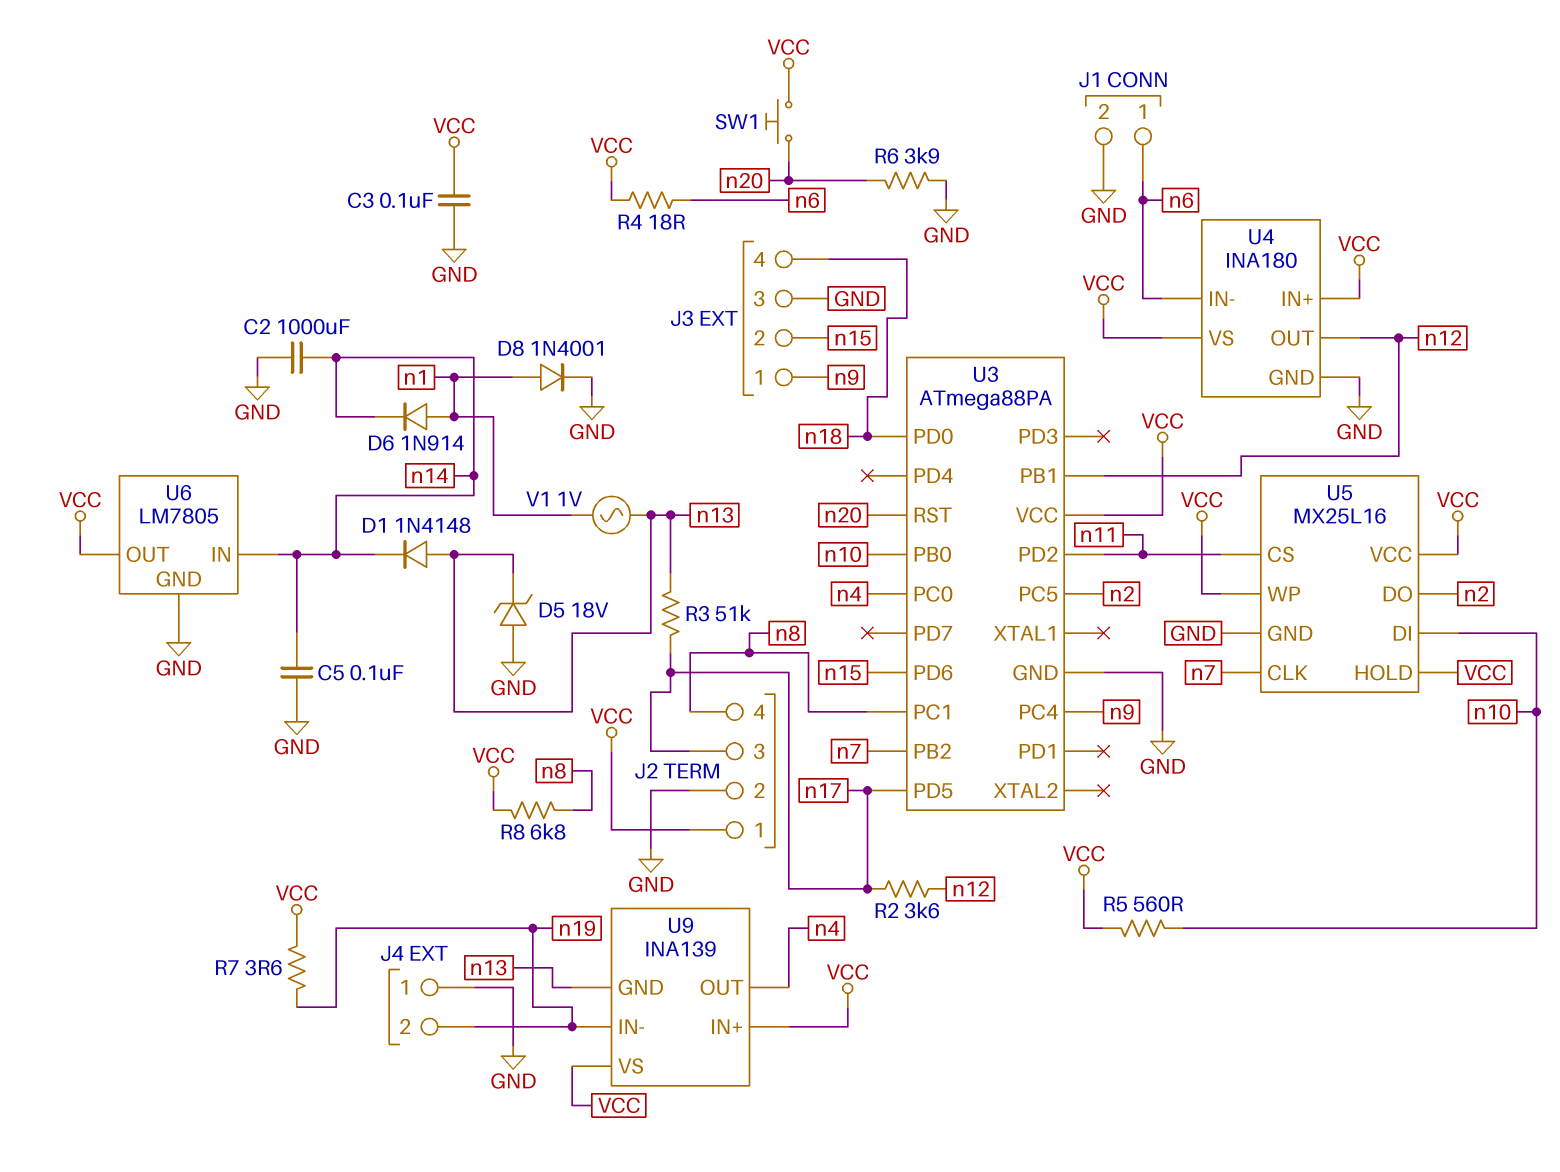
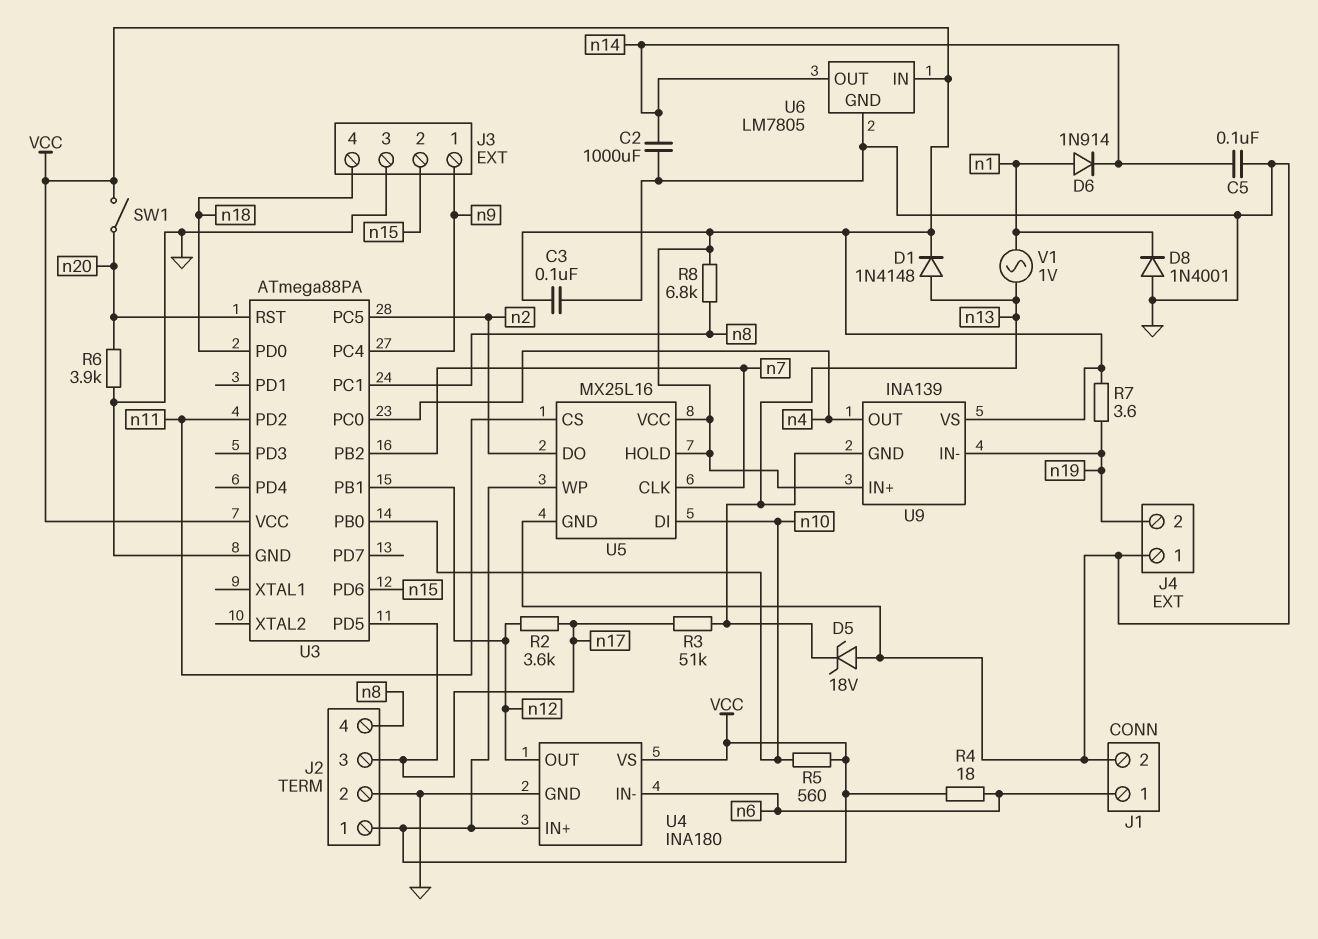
D1: diode 1N4148 (A n13, K n14) -> diode 1N4148 (A n13, K VCC)
D8: diode 1N4001 (A n1, K GND) -> diode 1N4001 (A GND, K n1)
SW1: button (VCC, n20) -> switch (VCC, n20)
U6 pin IN: n14 -> VCC
U6 pin OUT: VCC -> n14

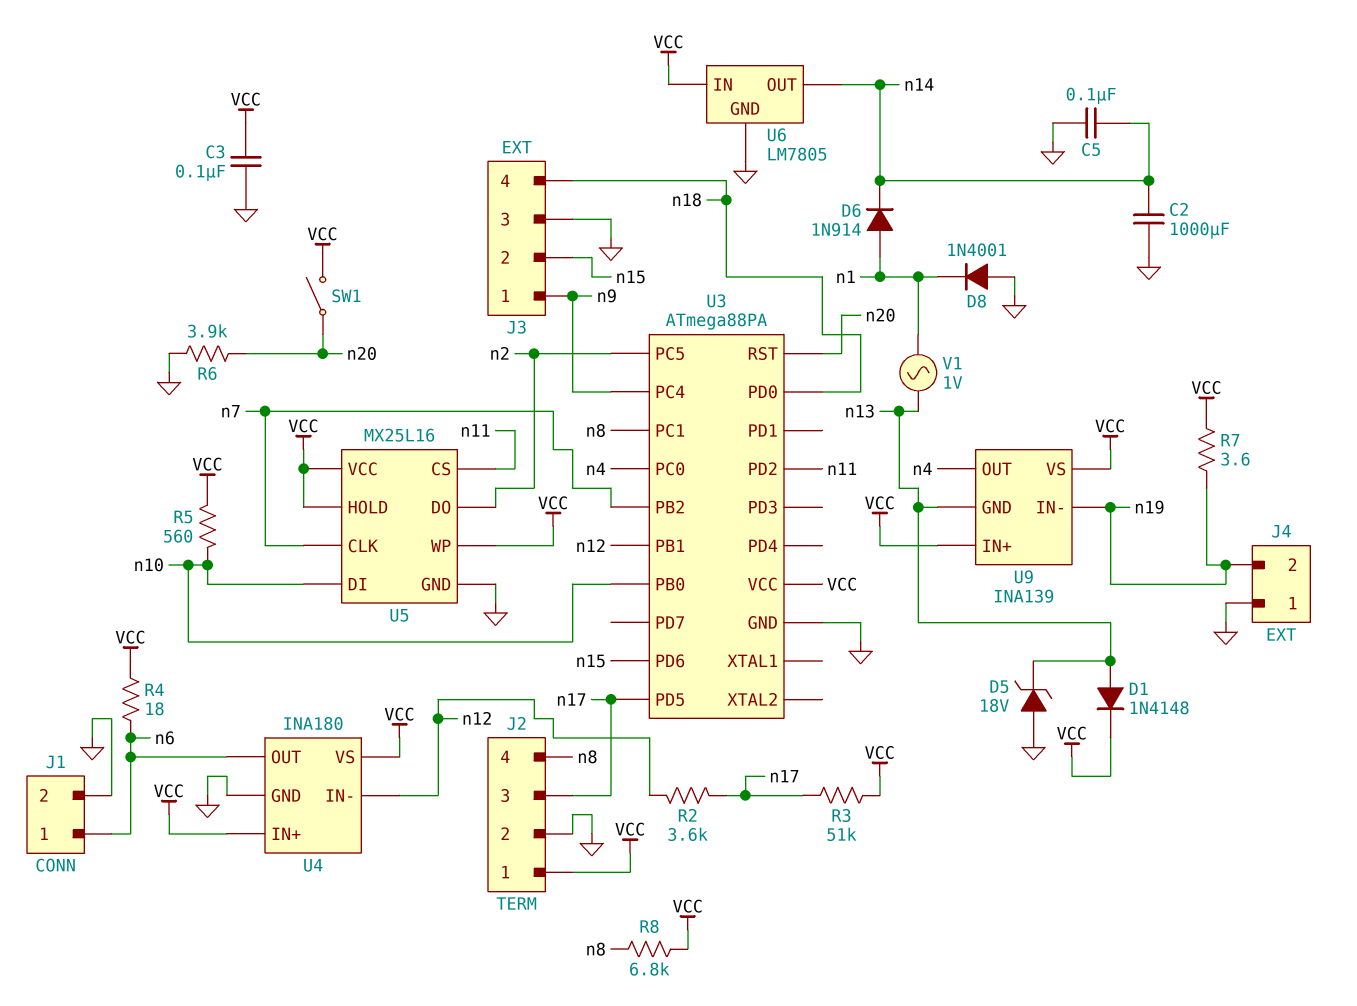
R3: 51k (n13, n17) -> 51k (VCC, n17)
U4 pin IN-: n6 -> n12
U4 pin OUT: n12 -> n6

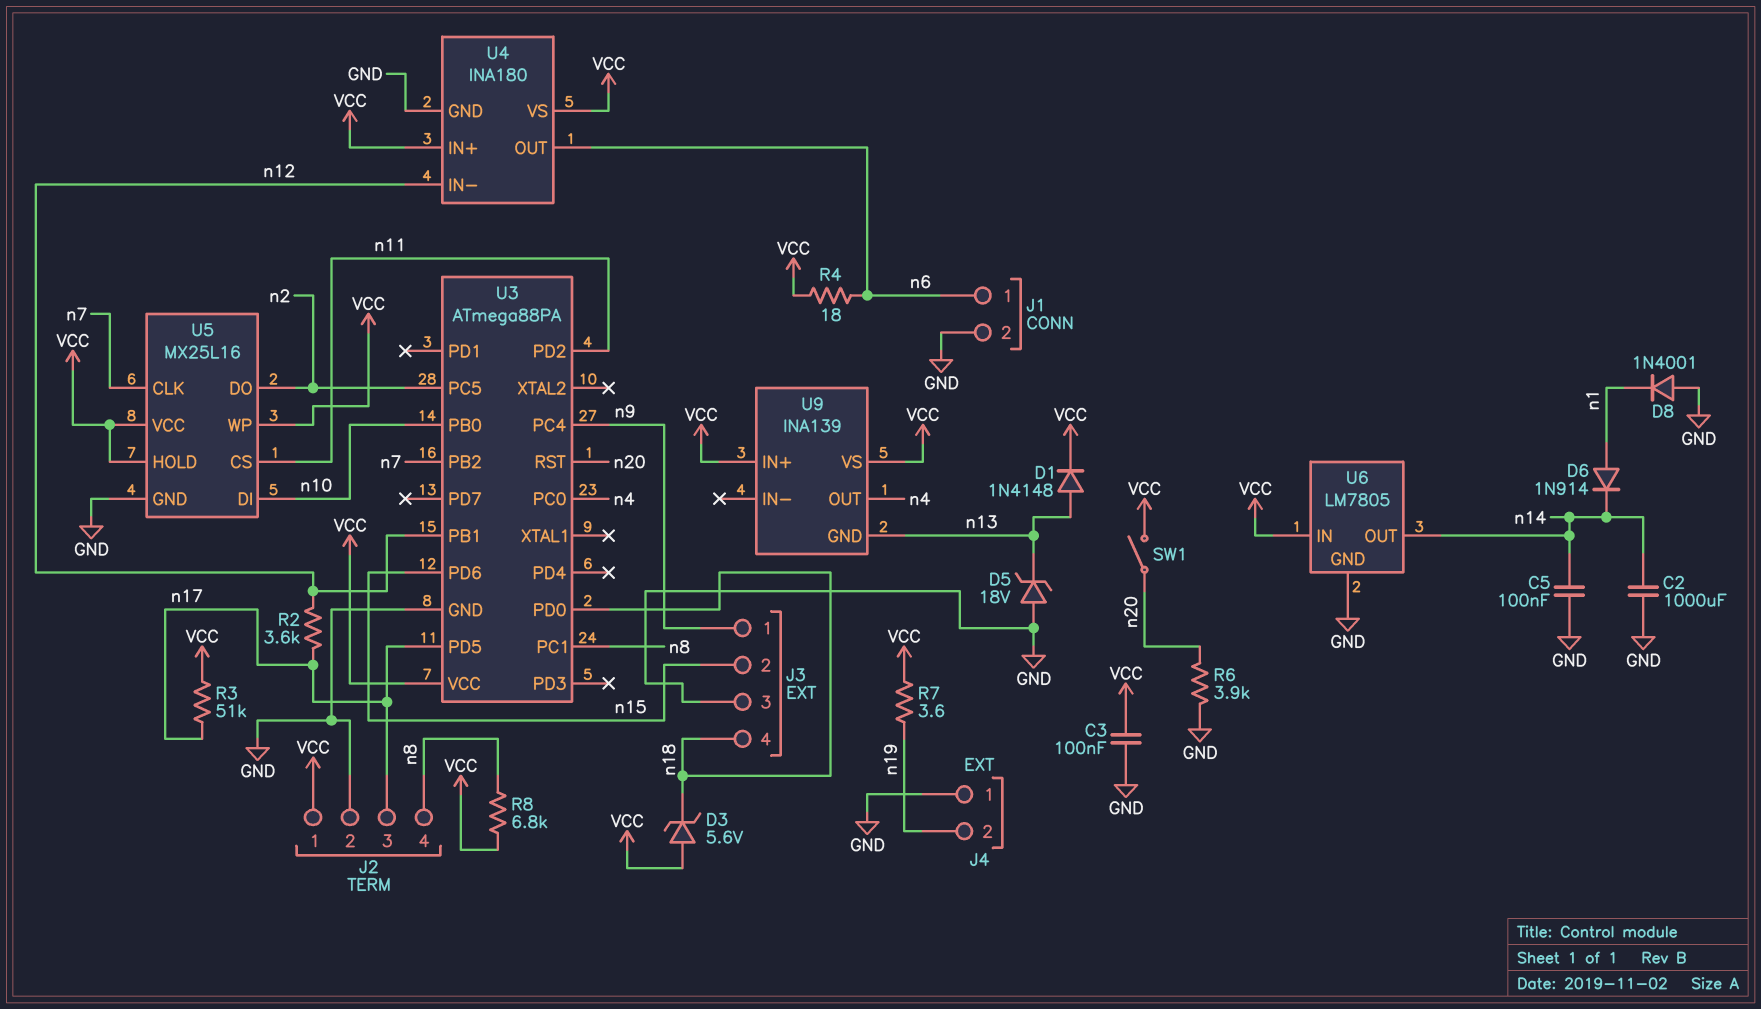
D3: none -> zener 5.6V (A VCC, K n18)
R5: 560 (VCC, n10) -> none
U9 pin IN-: n19 -> none
V1: AC 1V (n1, n13) -> none

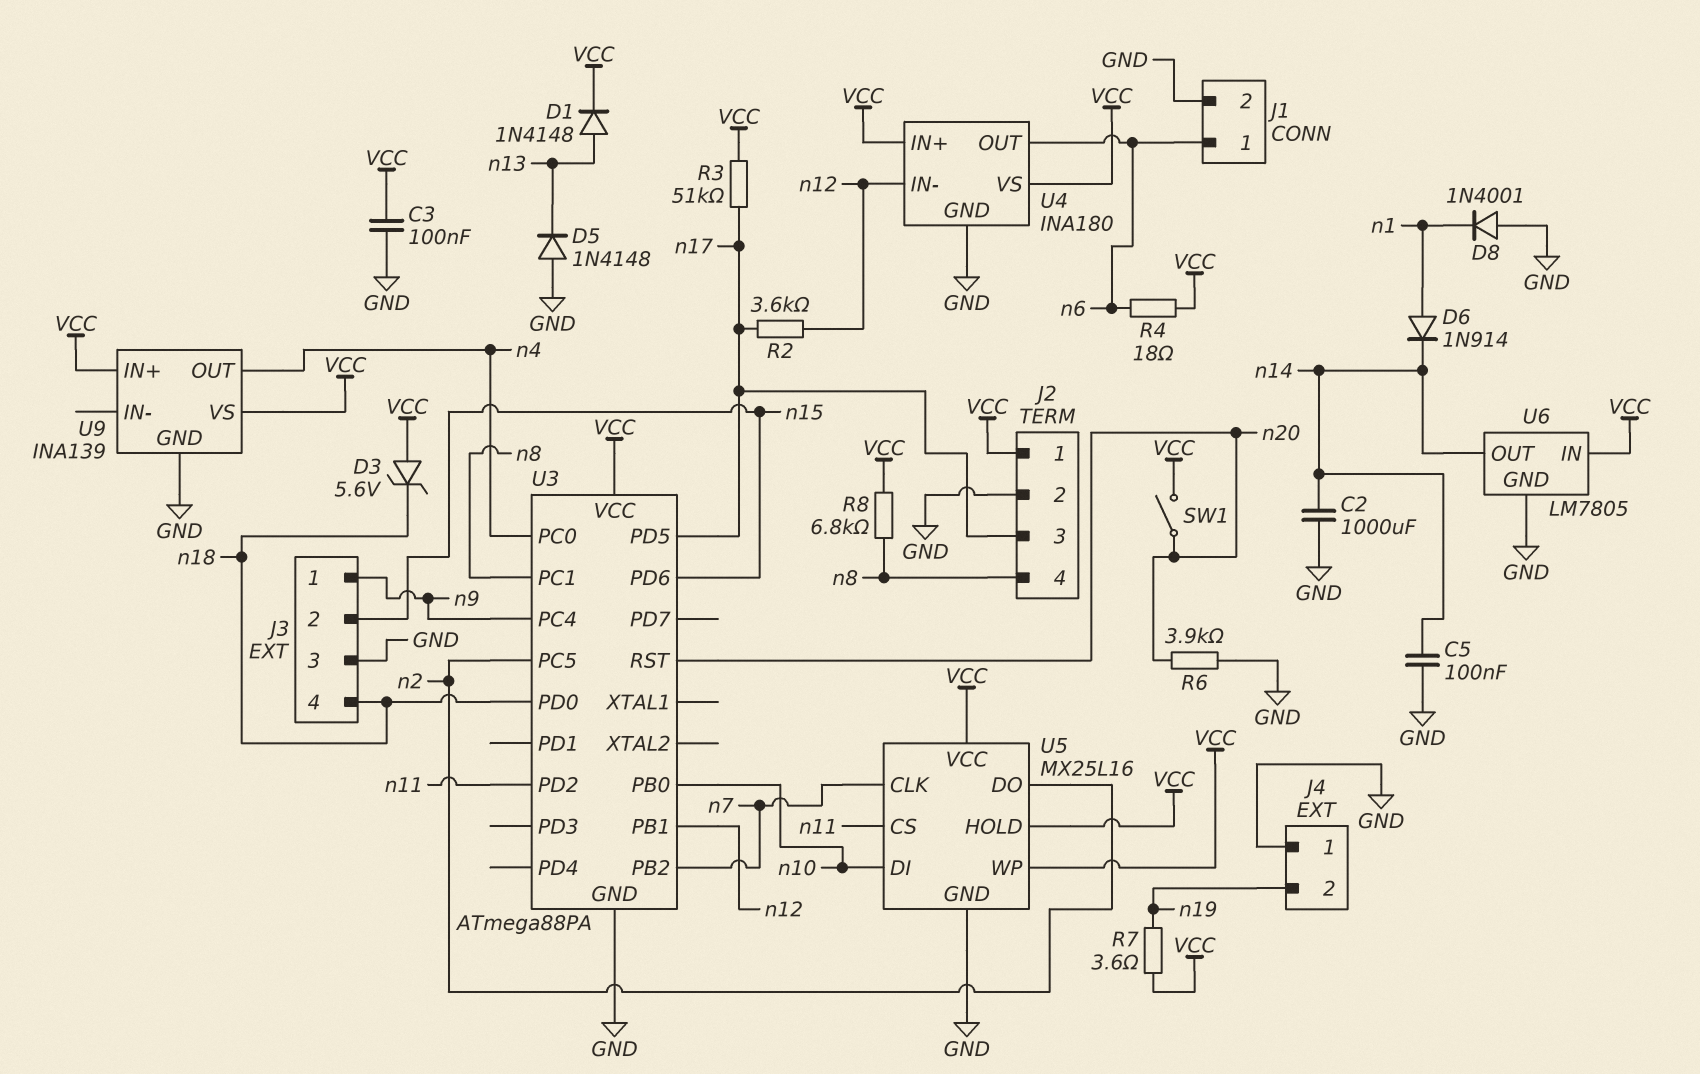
D5: zener 18V (A GND, K n13) -> diode 1N4148 (A GND, K n13)
U9 pin GND: n13 -> GND

